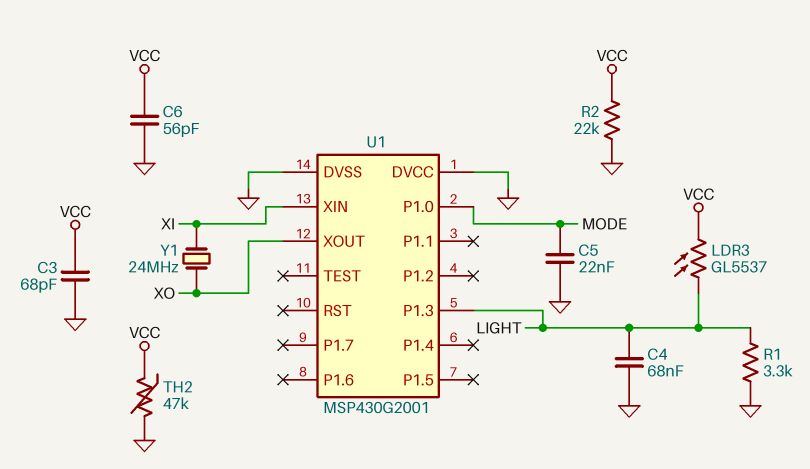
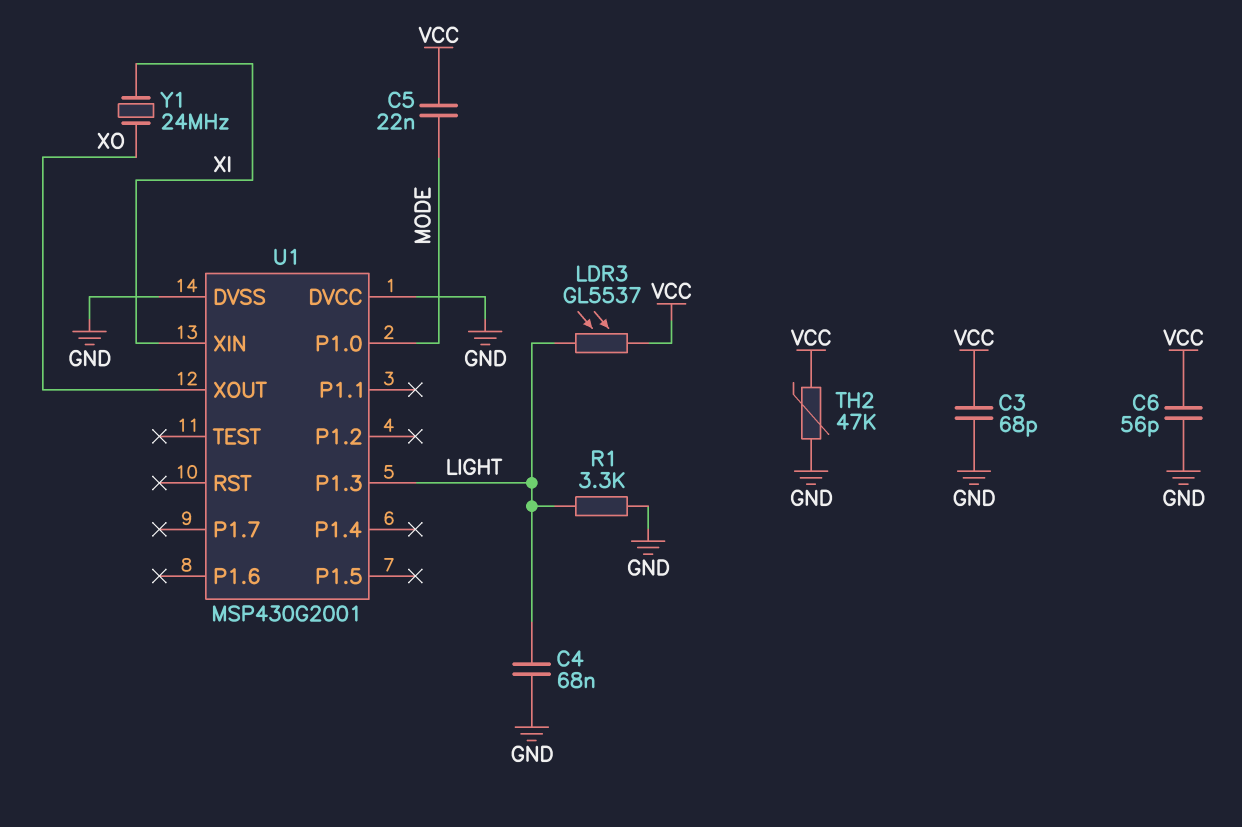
C5: 22nF (GND, MODE) -> 22nF (MODE, VCC)
R2: 22k (GND, VCC) -> none

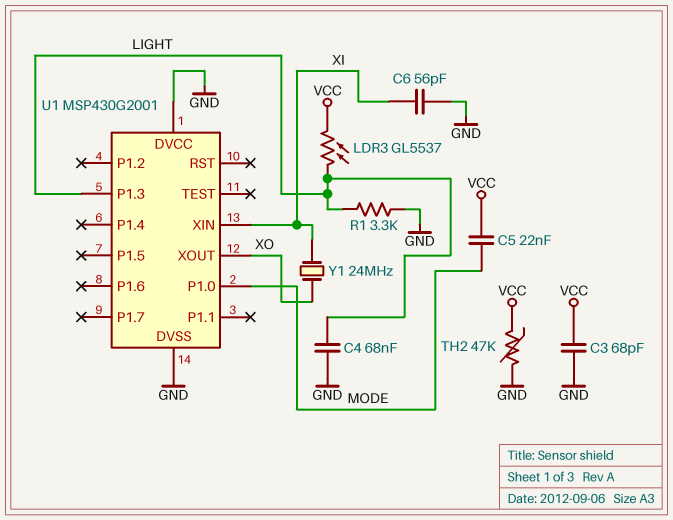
C6: 56pF (GND, VCC) -> 56pF (GND, XI)

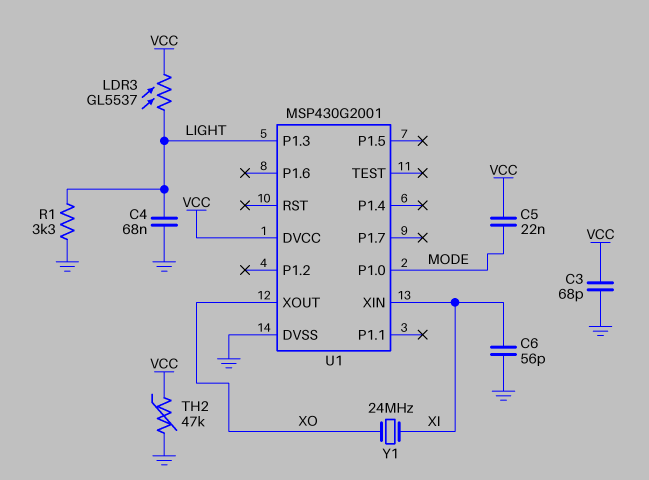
U1 pin DVCC: GND -> VCC

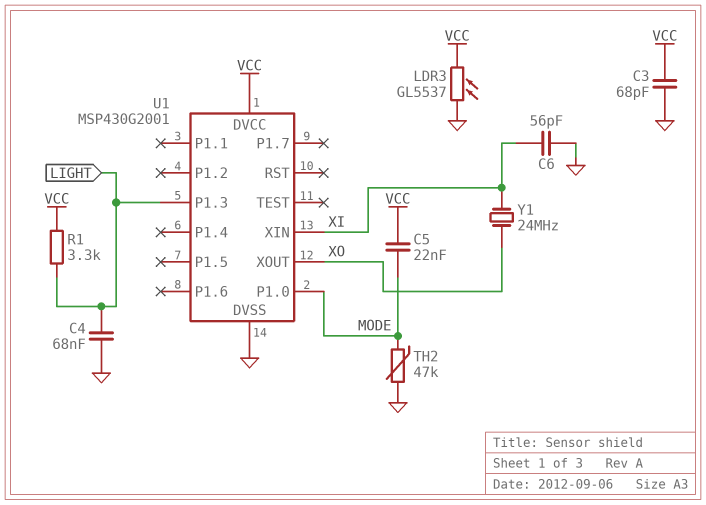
LDR3: GL5537 (LIGHT, VCC) -> GL5537 (GND, VCC)
R1: 3.3k (GND, LIGHT) -> 3.3k (LIGHT, VCC)
TH2: 47k (GND, VCC) -> 47k (GND, MODE)

